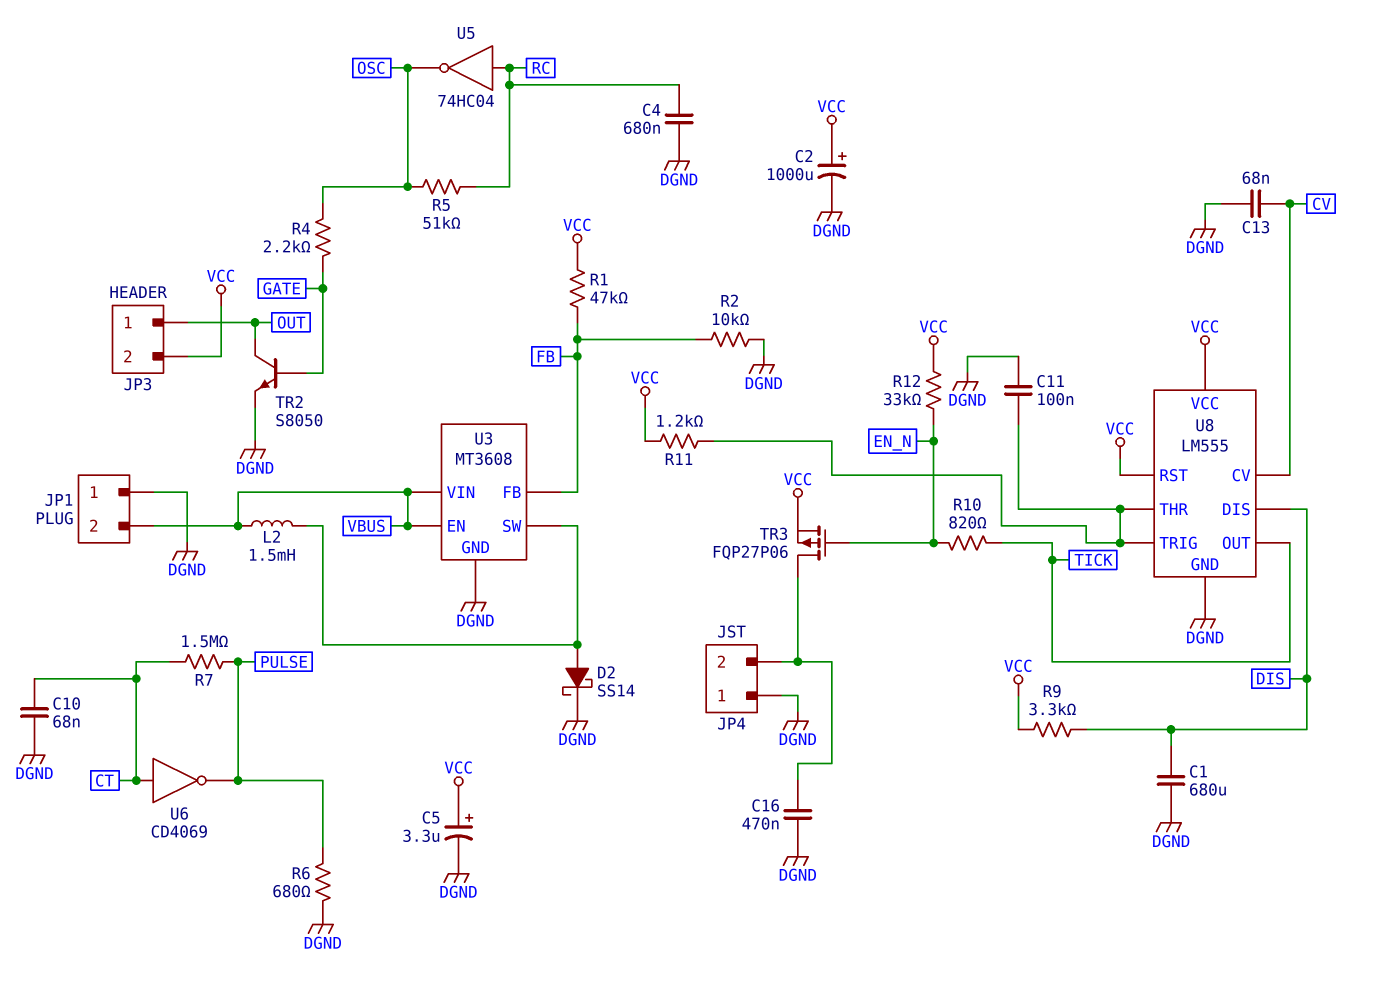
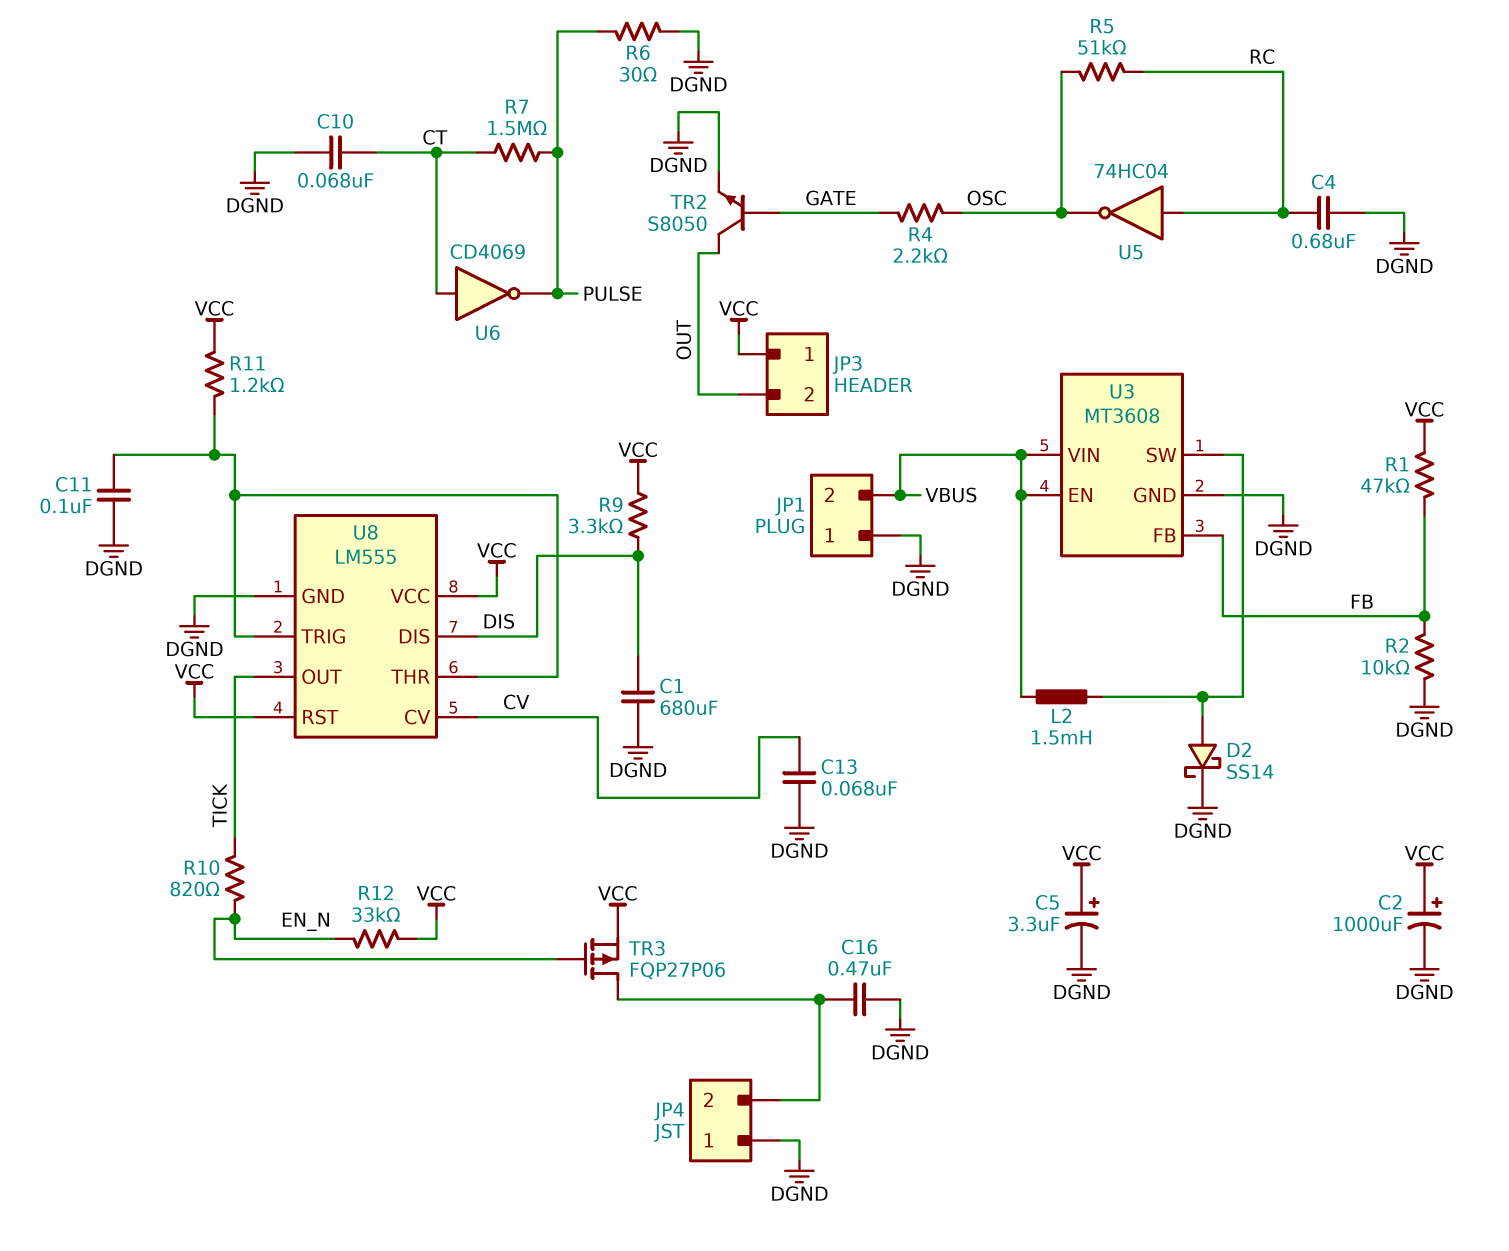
JP3 pin 1: OUT -> VCC
JP3 pin 2: VCC -> OUT
R6: 680 (DGND, PULSE) -> 30 (DGND, PULSE)

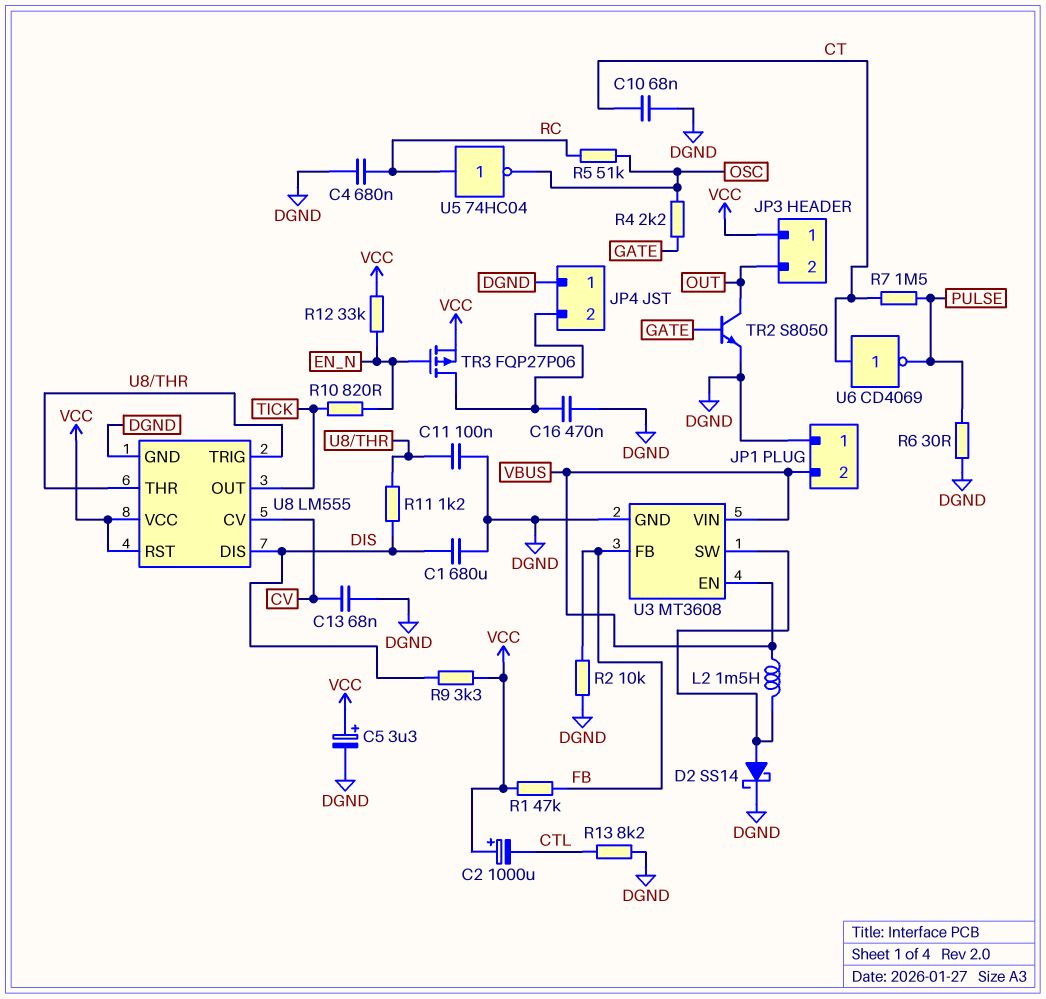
C2: 1000uF (plus VCC, minus DGND) -> 1000uF (plus VCC, minus CTL)
R11: 1.2k (U8/THR, VCC) -> 1.2k (DIS, U8/THR)
R13: none -> 8.2k (CTL, DGND)

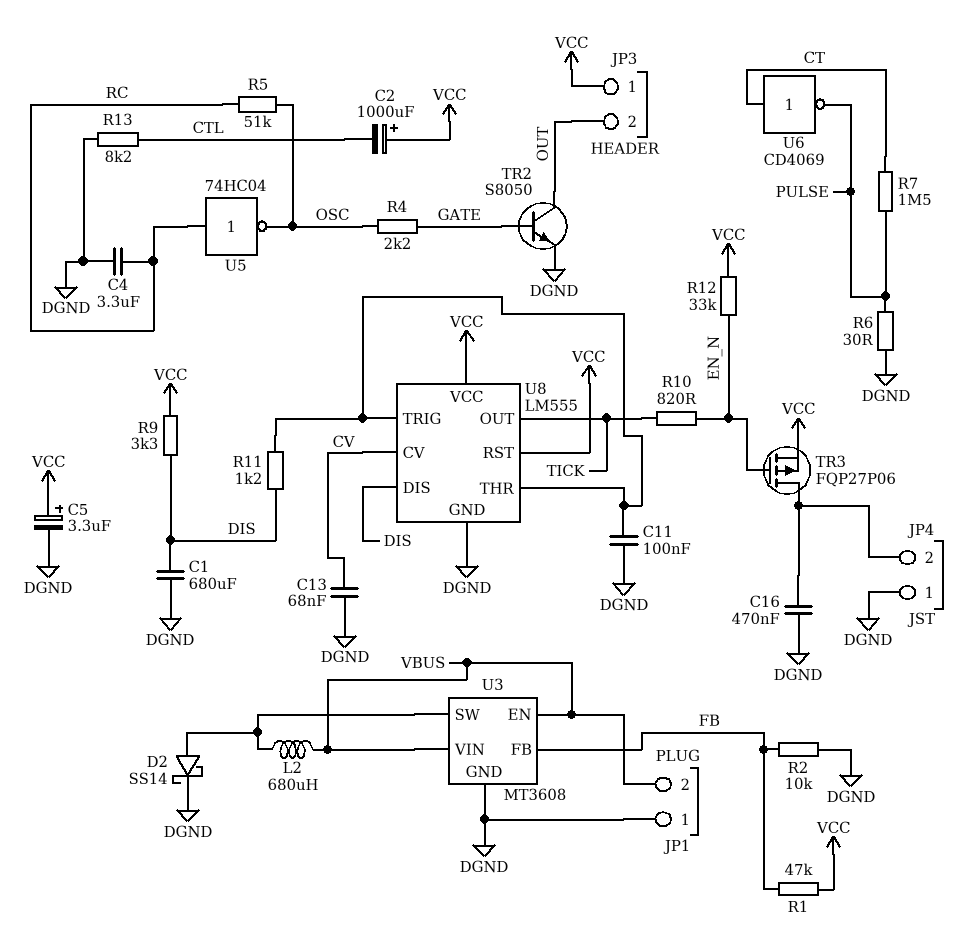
C4: 680nF (DGND, RC) -> 3.3uF (DGND, RC)
C10: 68nF (CT, DGND) -> none
L2: 1.5mH (U3/SW, VBUS) -> 680uH (U3/SW, VBUS)

